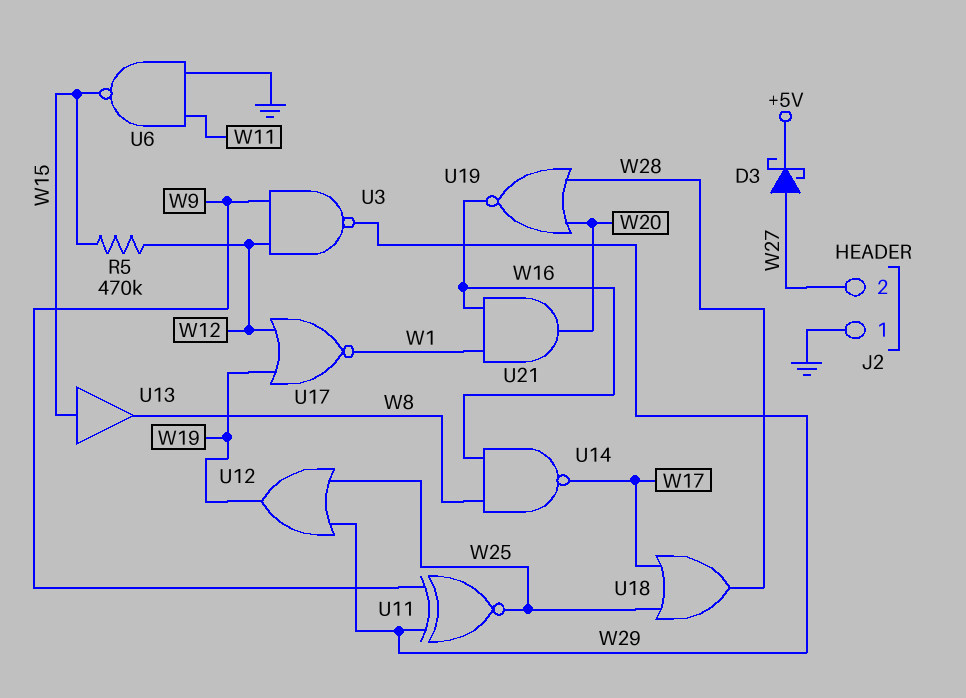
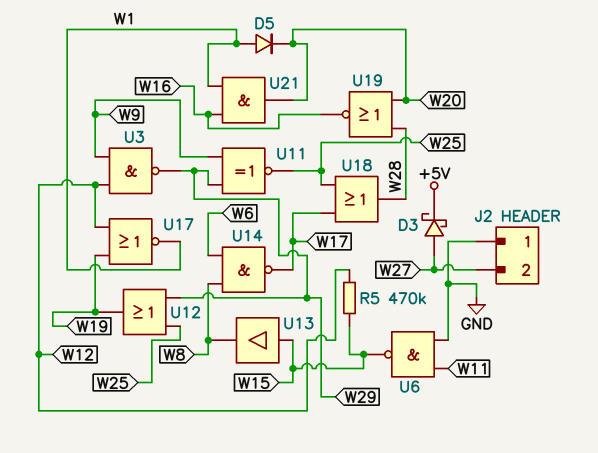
D5: none -> diode (A W1, K W20)
U14: NAND (in W8, in W16, out W17) -> NAND (in W6, in W8, out W17)

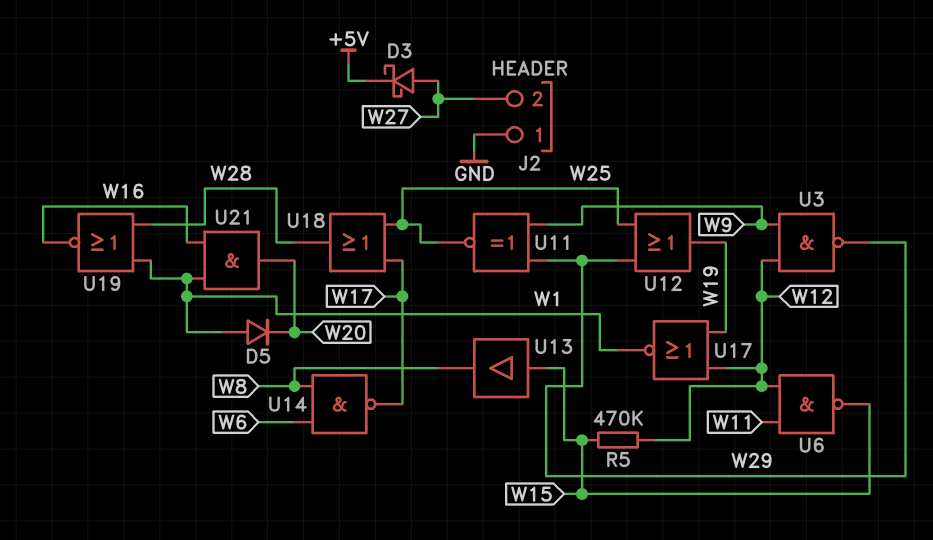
U6: NAND (in GND, in W11, out W15) -> NAND (in W11, in W12, out W15)
U19: NOR (in W20, in W28, out W16) -> NOR (in W1, in W28, out W16)

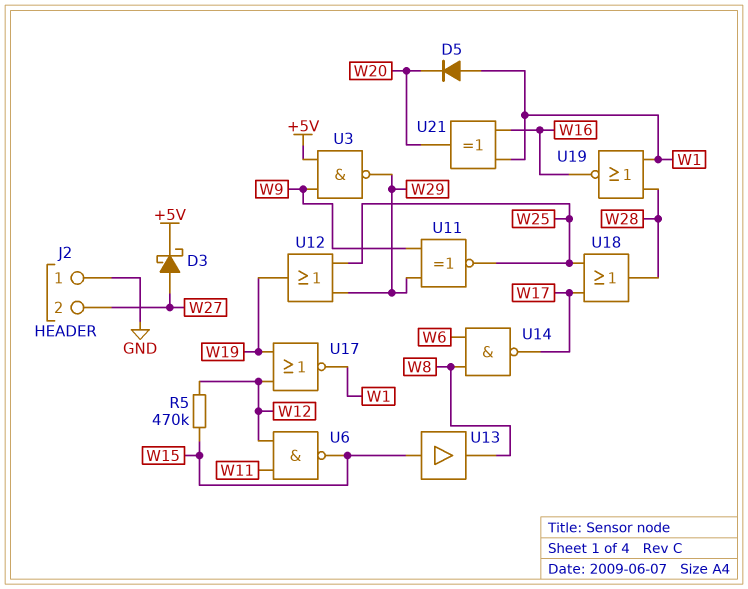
U3: NAND (in W9, in W12, out W29) -> NAND (in +5V, in W9, out W29)
U21: AND (in W1, in W16, out W20) -> XOR (in W1, in W16, out W20)

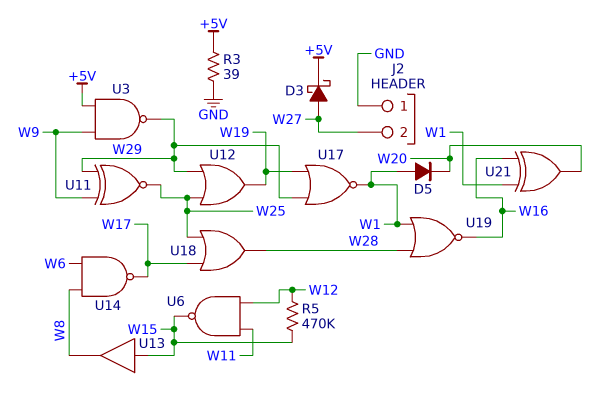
R3: none -> 39 (+5V, GND)
U17: NOR (in W12, in W19, out W1) -> NOR (in W19, in W29, out W1)

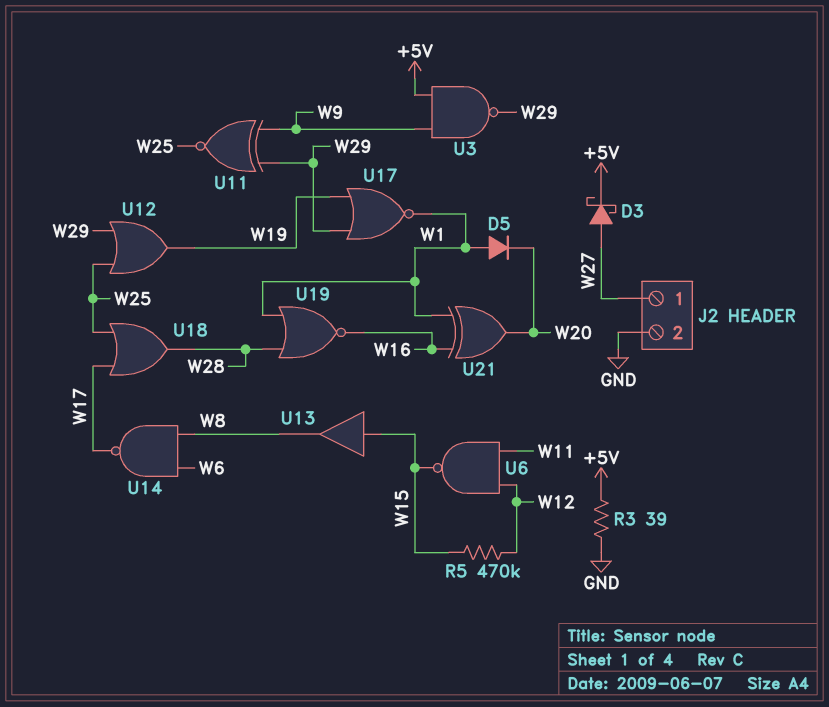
J2 pin 1: GND -> W27
J2 pin 2: W27 -> GND

